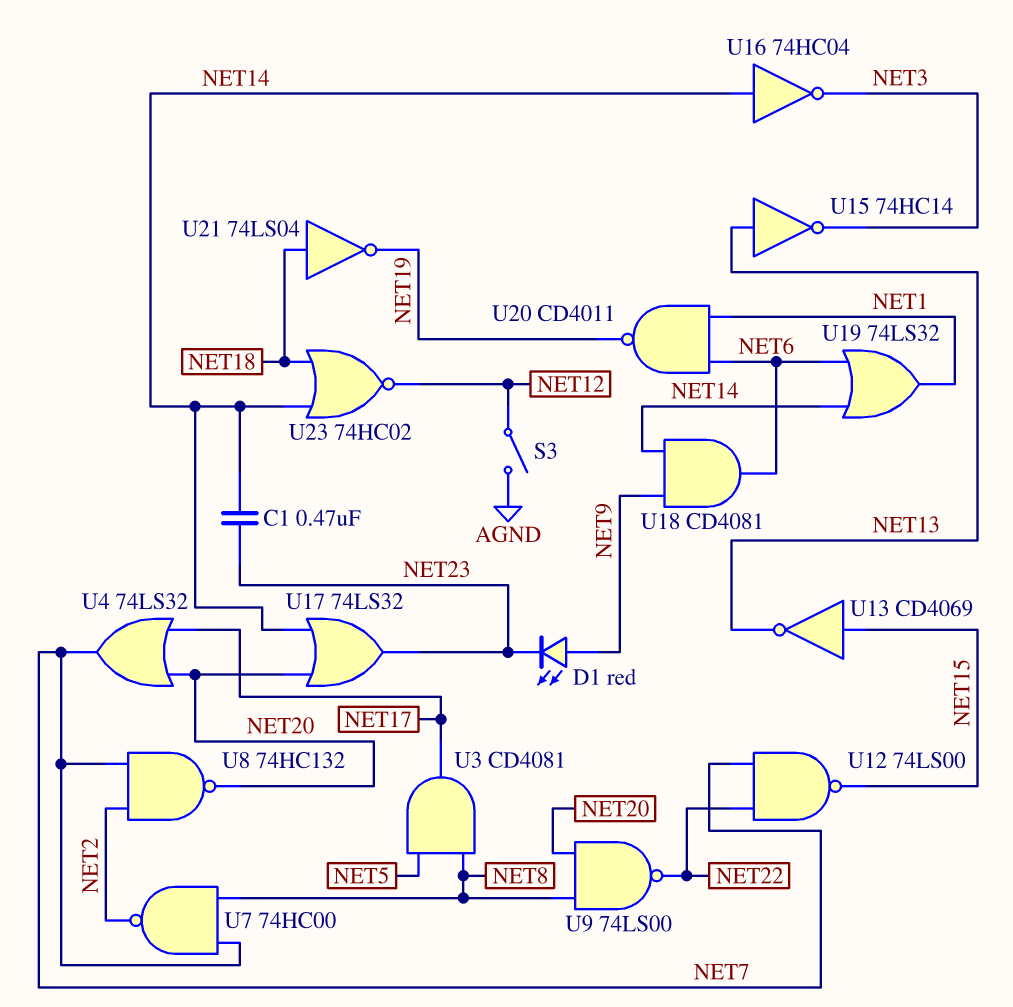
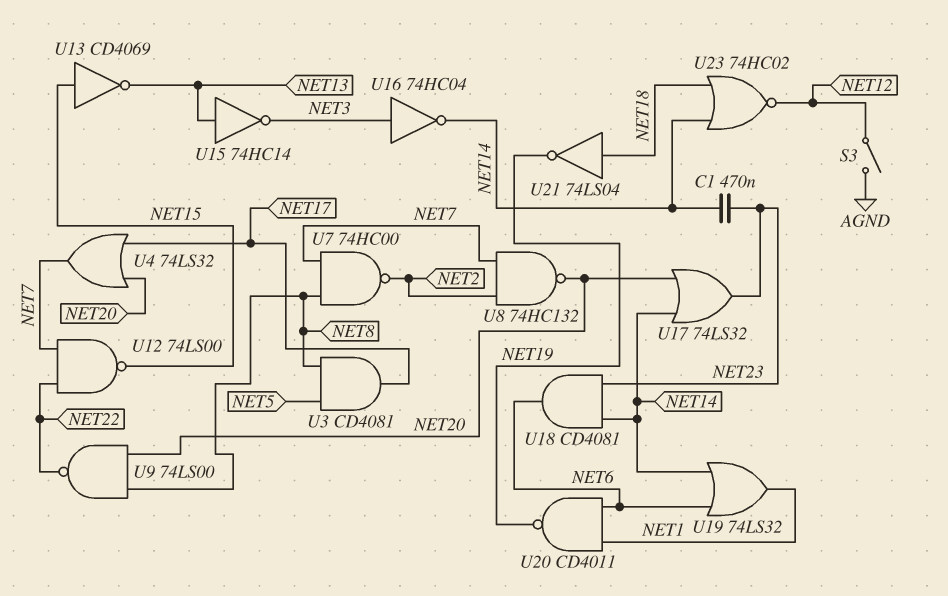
D1: LED red (A NET9, K NET23) -> none
U16: NOT 74HC04 (in NET14, out NET3) -> NOT 74HC04 (in NET3, out NET14)
U18: AND CD4081 (in NET9, in NET14, out NET6) -> AND CD4081 (in NET14, in NET23, out NET6)

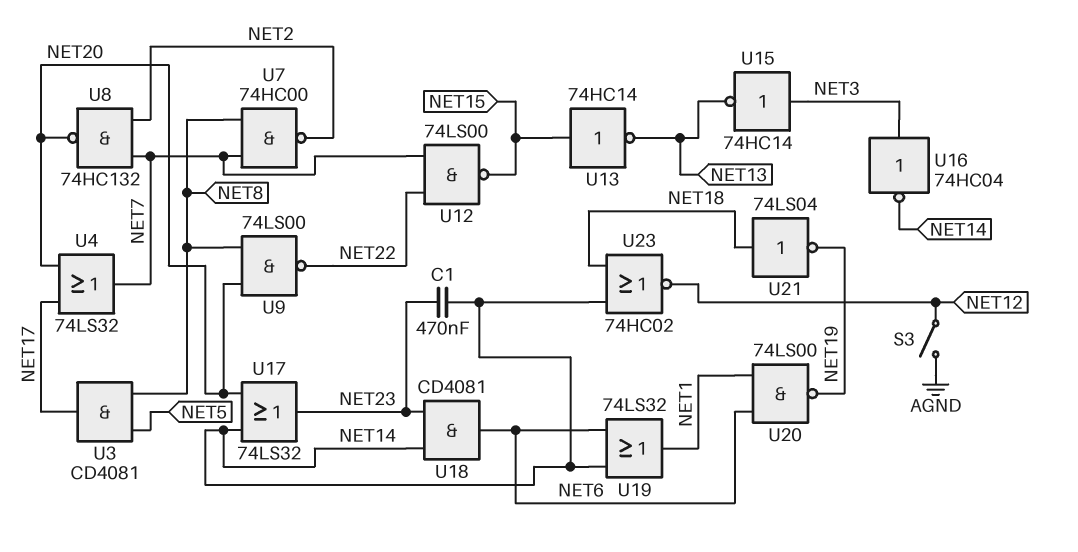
U13: NOT CD4069 (in NET15, out NET13) -> NOT 74HC14 (in NET15, out NET13)
U15: NOT 74HC14 (in NET13, out NET3) -> NOT 74HC14 (in NET3, out NET13)
U20: NAND CD4011 (in NET1, in NET6, out NET19) -> NAND 74LS00 (in NET1, in NET6, out NET19)

